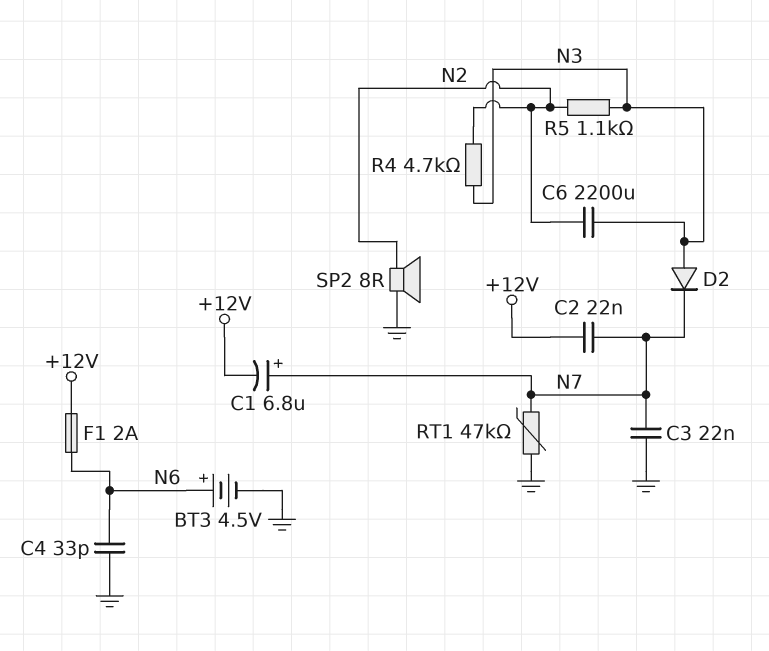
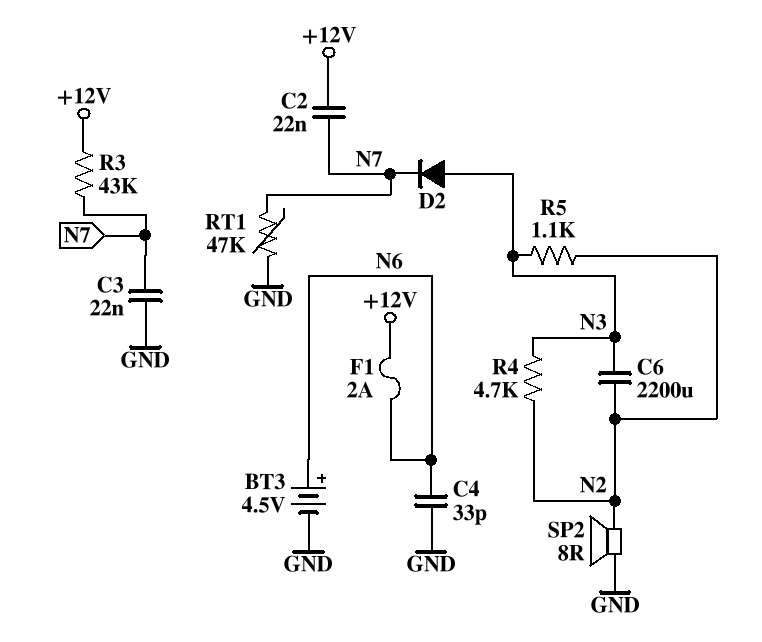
C1: 6.8uF (plus N7, minus +12V) -> none
R3: none -> 43k (+12V, N7)

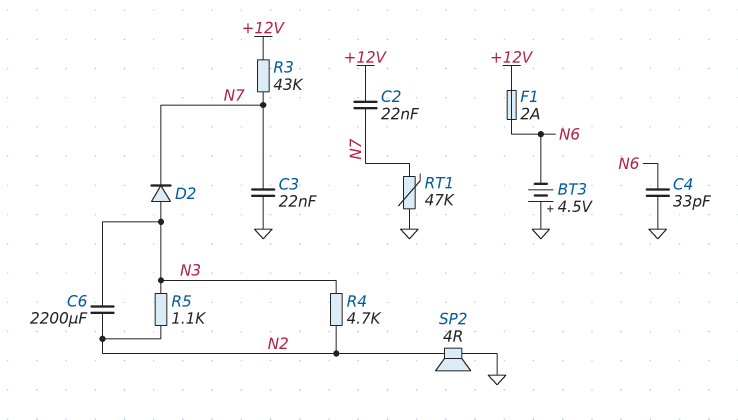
BT3: 4.5V (plus N6, minus GND) -> 4.5V (plus GND, minus N6)
SP2: speaker 8R (GND, N2) -> speaker 4R (GND, N2)

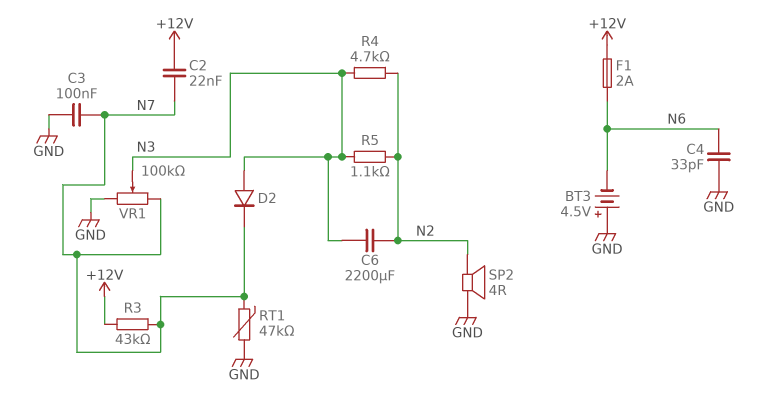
C3: 22nF (GND, N7) -> 100nF (GND, N7)
VR1: none -> 100k (GND, N7, wiper N3)

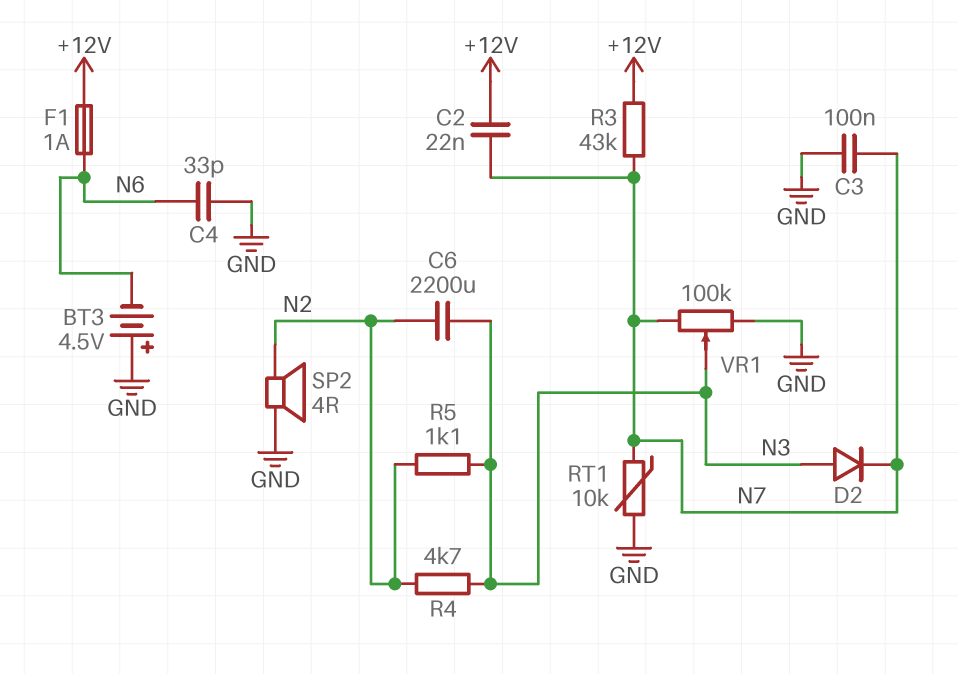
F1: 2A (+12V, N6) -> 1A (+12V, N6)
RT1: 47k (GND, N7) -> 10k (GND, N7)

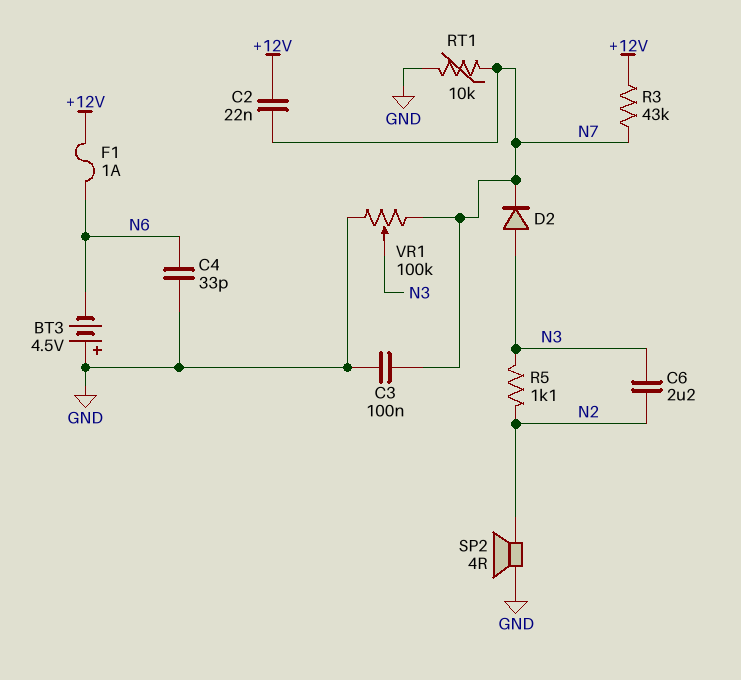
C6: 2200uF (N2, N3) -> 2.2uF (N2, N3)
R4: 4.7k (N2, N3) -> none

